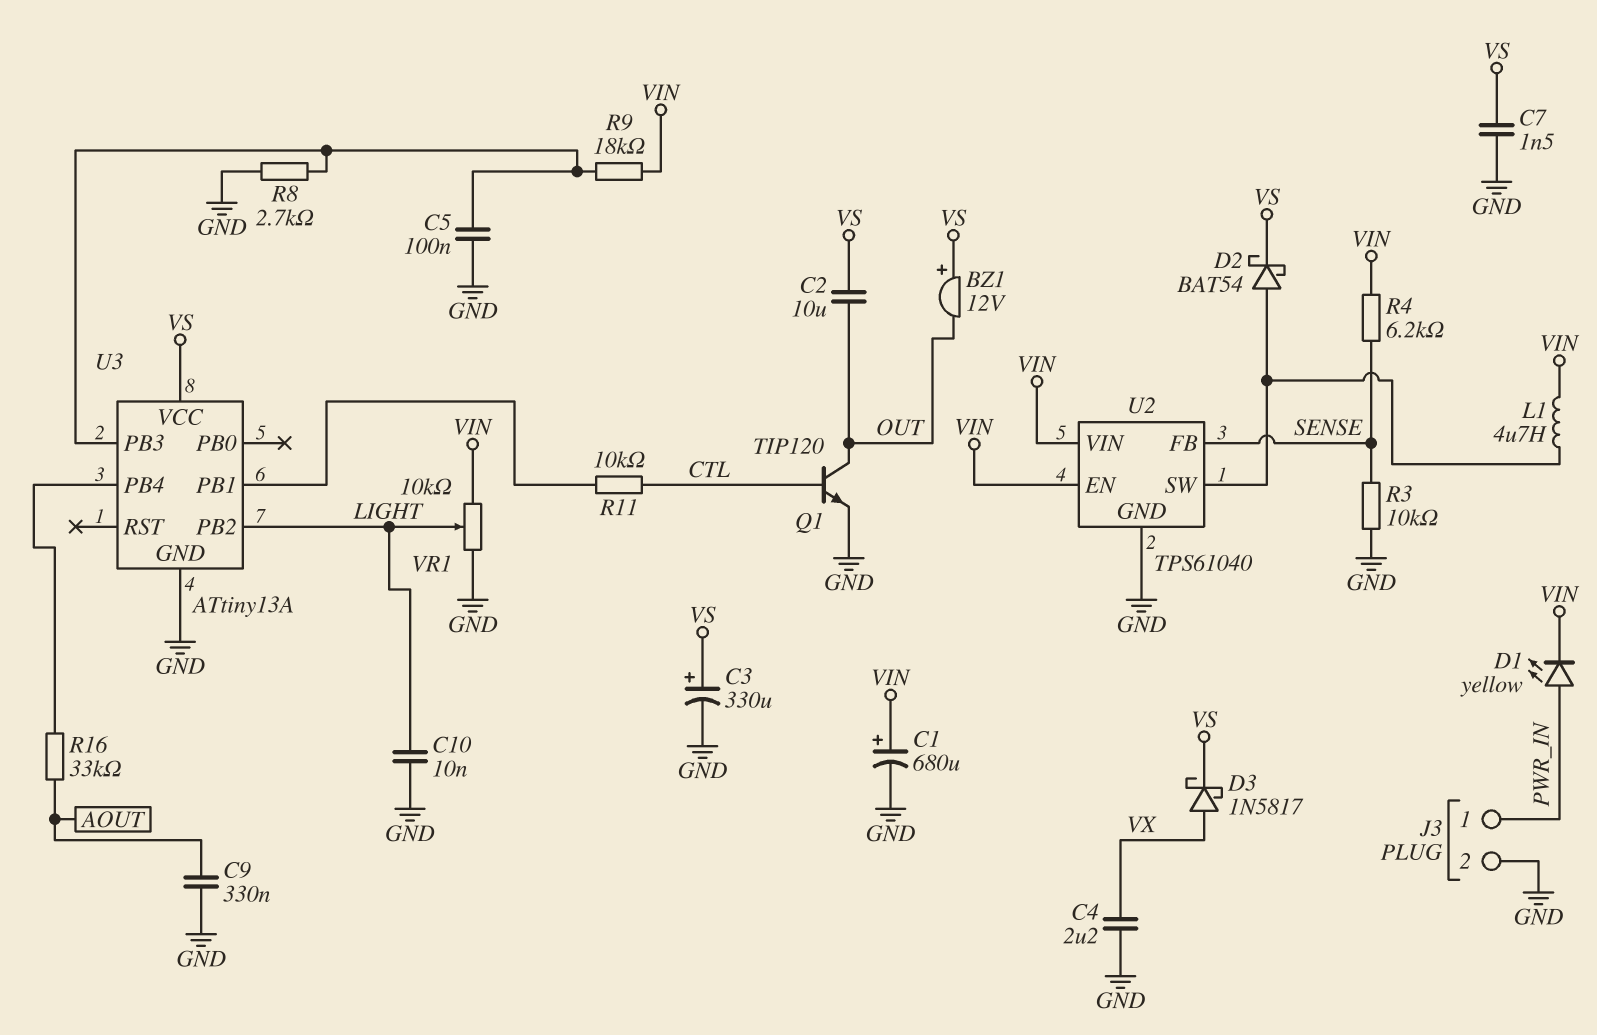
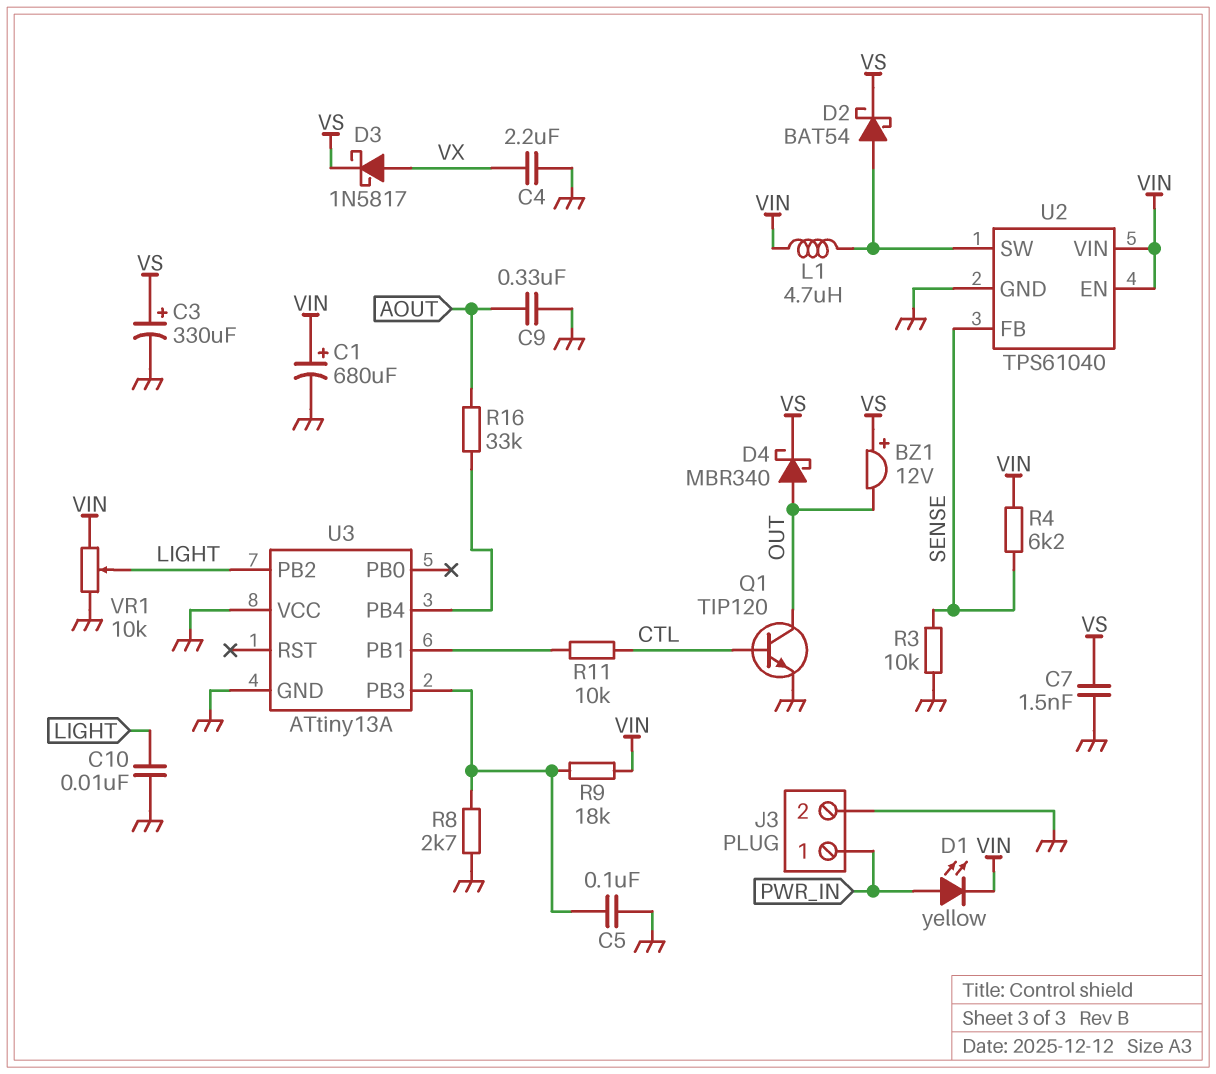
C2: 10uF (OUT, VS) -> none
D4: none -> schottky MBR340 (A OUT, K VS)
U3 pin VCC: VS -> GND

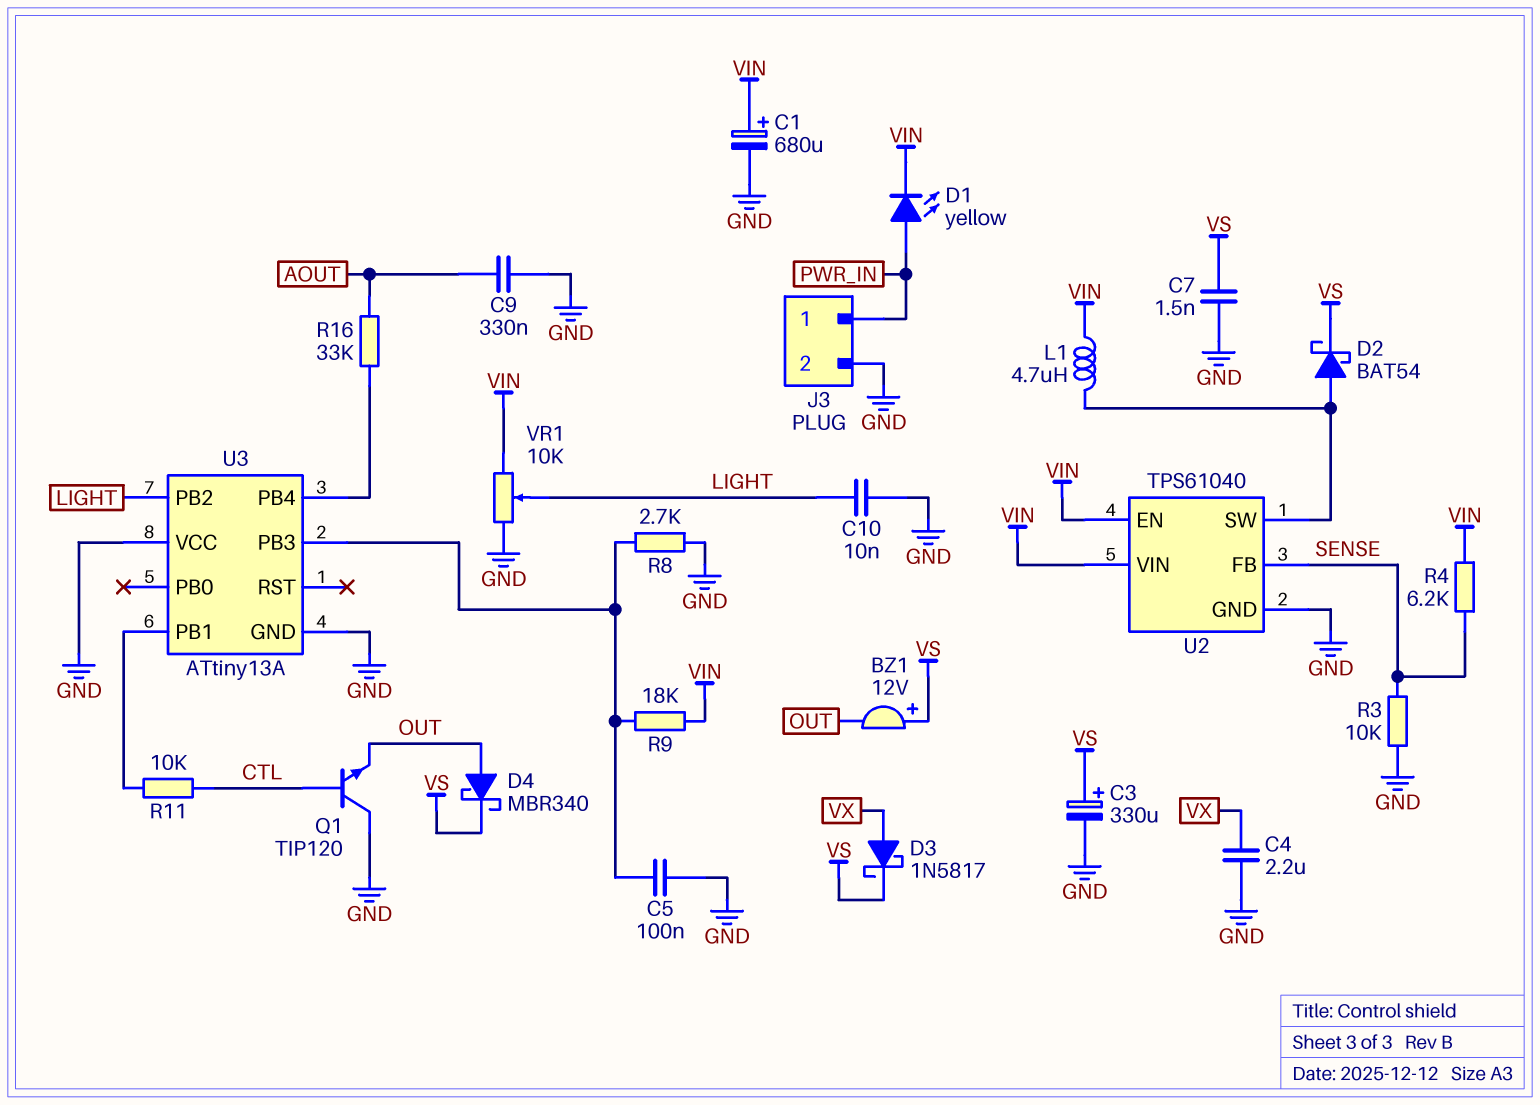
Q1: NPN TIP120 (B CTL, C OUT, E GND) -> NPN TIP120 (B CTL, C GND, E OUT)

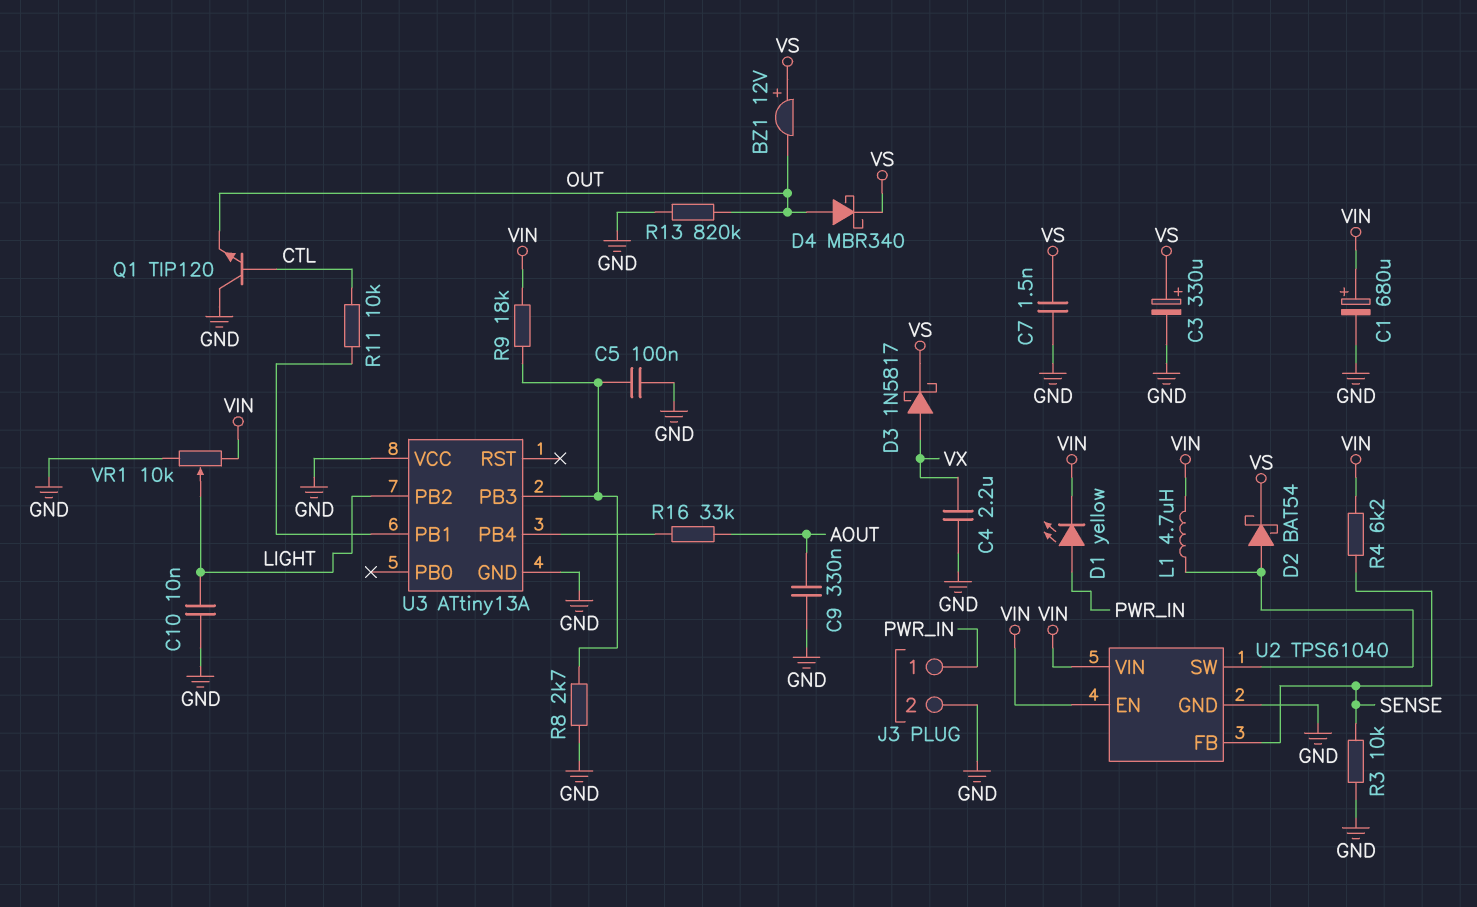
R13: none -> 820k (GND, OUT)

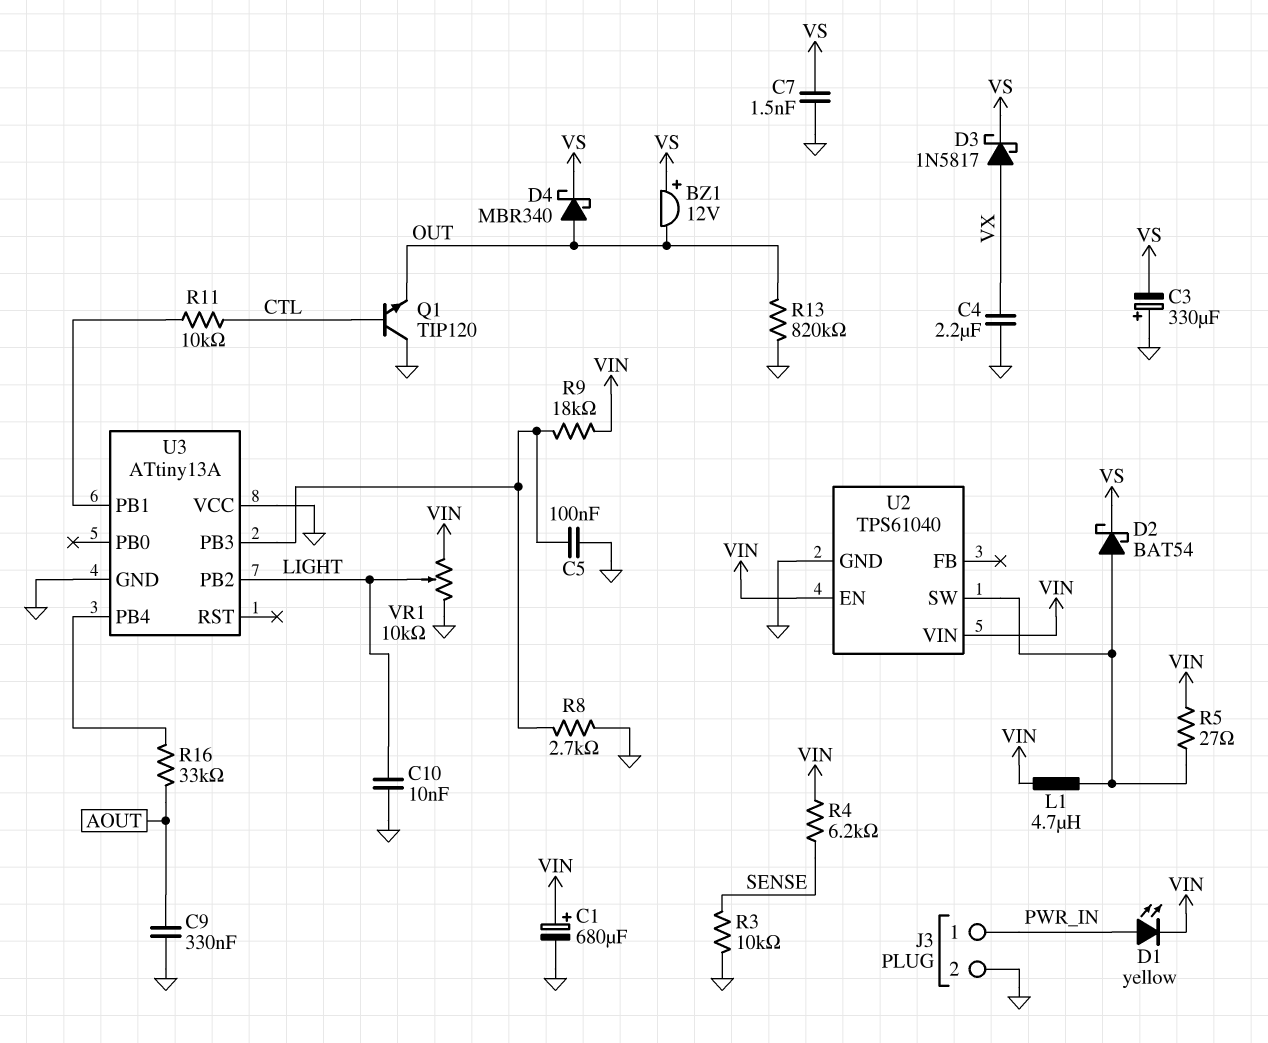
C3: 330uF (plus VS, minus GND) -> 330uF (plus GND, minus VS)
R5: none -> 27 (U2/SW, VIN)
U2 pin FB: SENSE -> none

